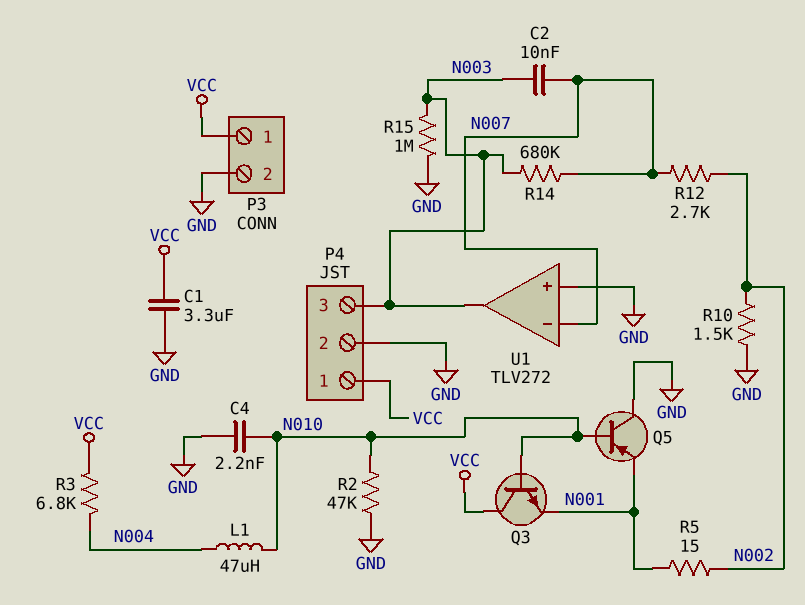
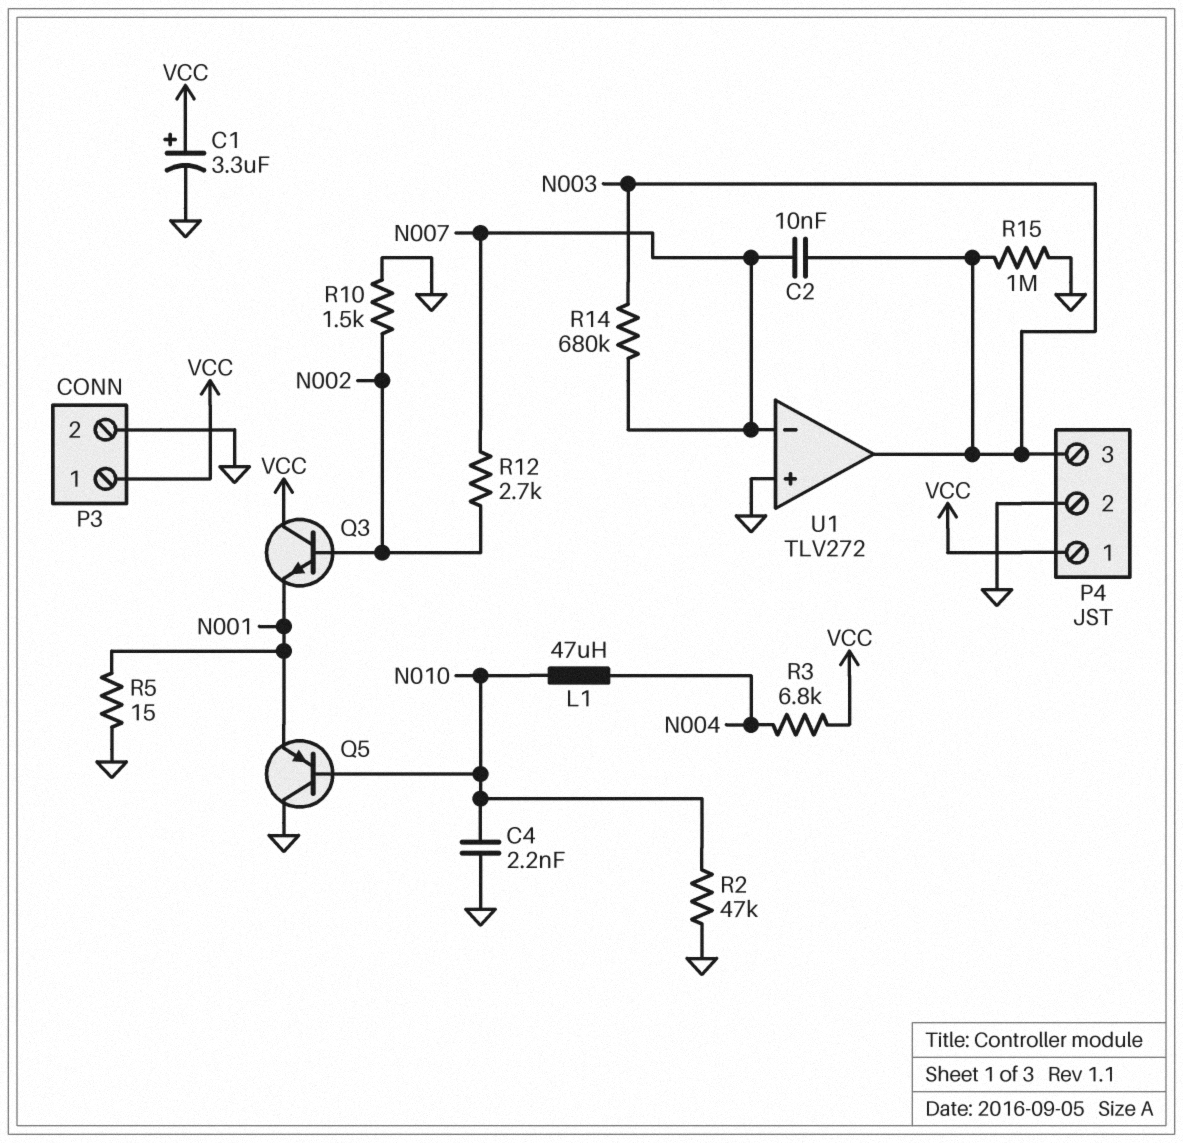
C1: 3.3uF (GND, VCC) -> 3.3uF (plus VCC, minus GND)
Q3: NPN (B N010, C VCC, E N001) -> NPN (B N002, C VCC, E N001)
R5: 15 (N001, N002) -> 15 (GND, N001)

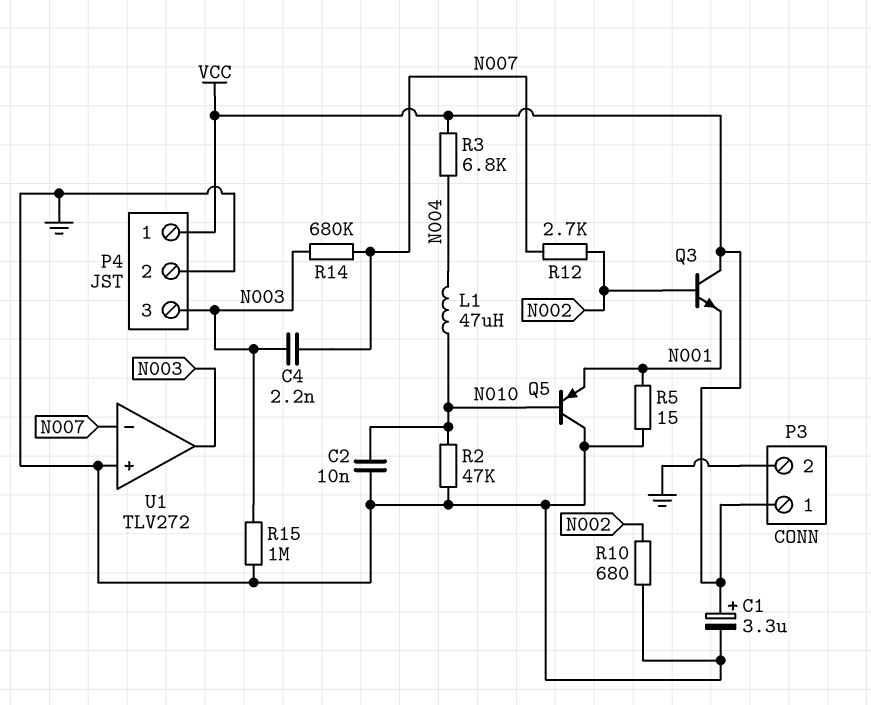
C2: 10nF (N003, N007) -> 10nF (GND, N010)
C4: 2.2nF (GND, N010) -> 2.2nF (N003, N007)
R10: 1.5k (GND, N002) -> 680 (GND, N002)

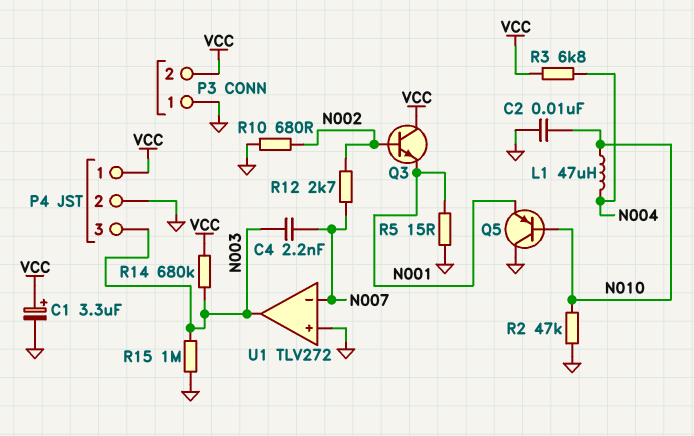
P3 pin 1: VCC -> GND
P3 pin 2: GND -> VCC
R14: 680k (N003, N007) -> 680k (N003, VCC)

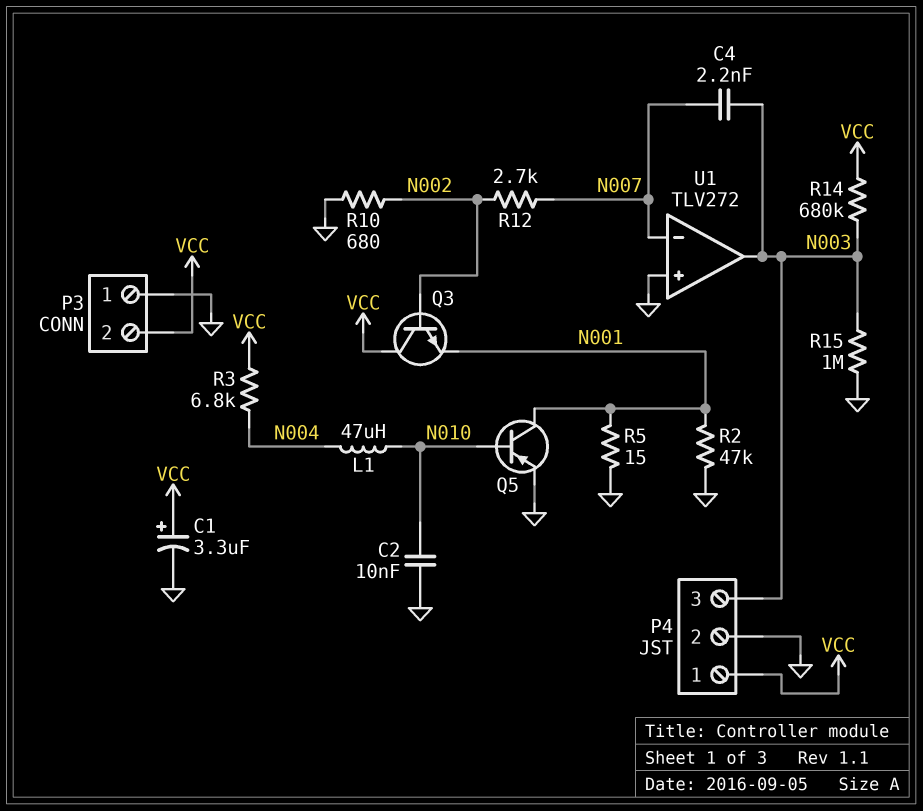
Q5: PNP (B N010, C GND, E N001) -> PNP (B N010, C N001, E GND)
R2: 47k (GND, N010) -> 47k (GND, N001)

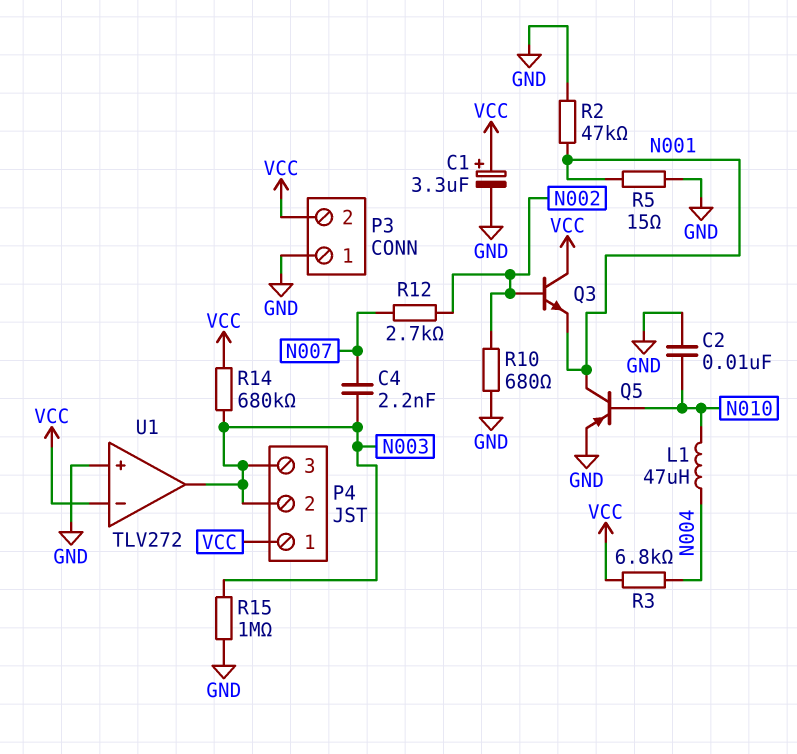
P4 pin 2: GND -> N003
U1 pin in-: N007 -> VCC

